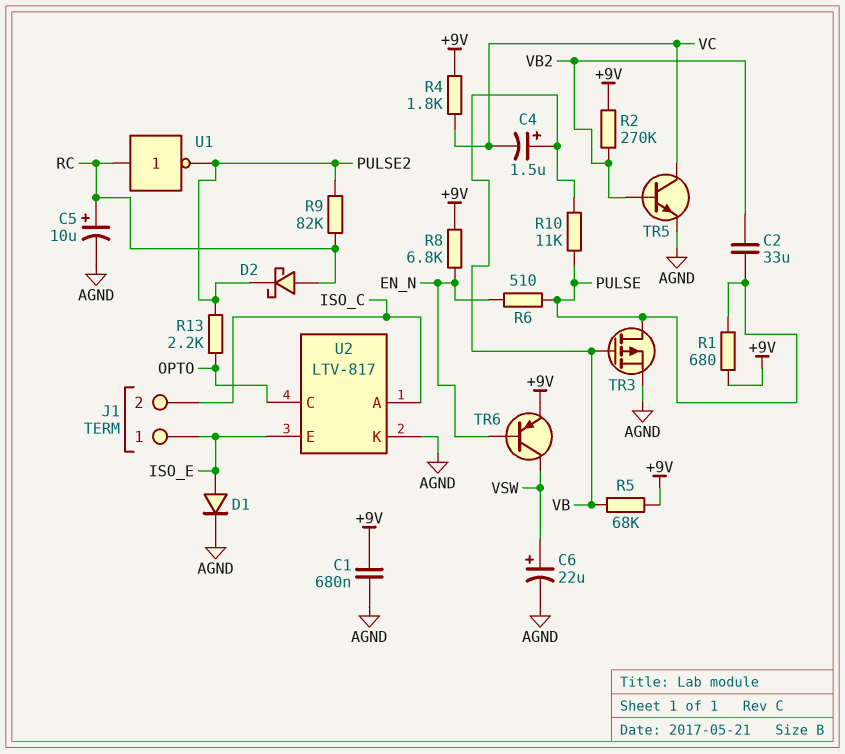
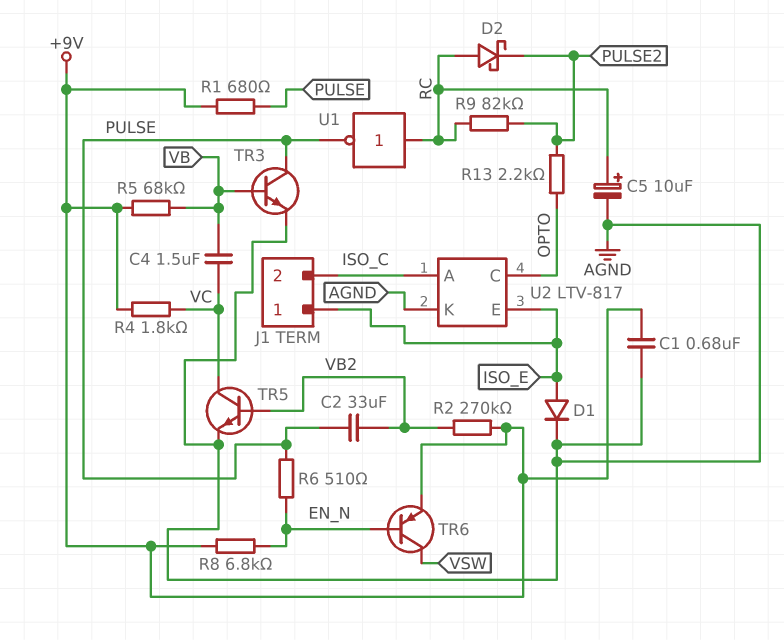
C4: 1.5uF (plus VB, minus VC) -> 1.5uF (VB, VC)
C6: 22uF (plus VSW, minus AGND) -> none
R10: 11k (PULSE, VB) -> none
TR3: PMOS (G VB, D PULSE, S AGND) -> NPN (B VB, C PULSE, E AGND)
U1: NOT (in RC, out PULSE2) -> NOT (in RC, out PULSE)

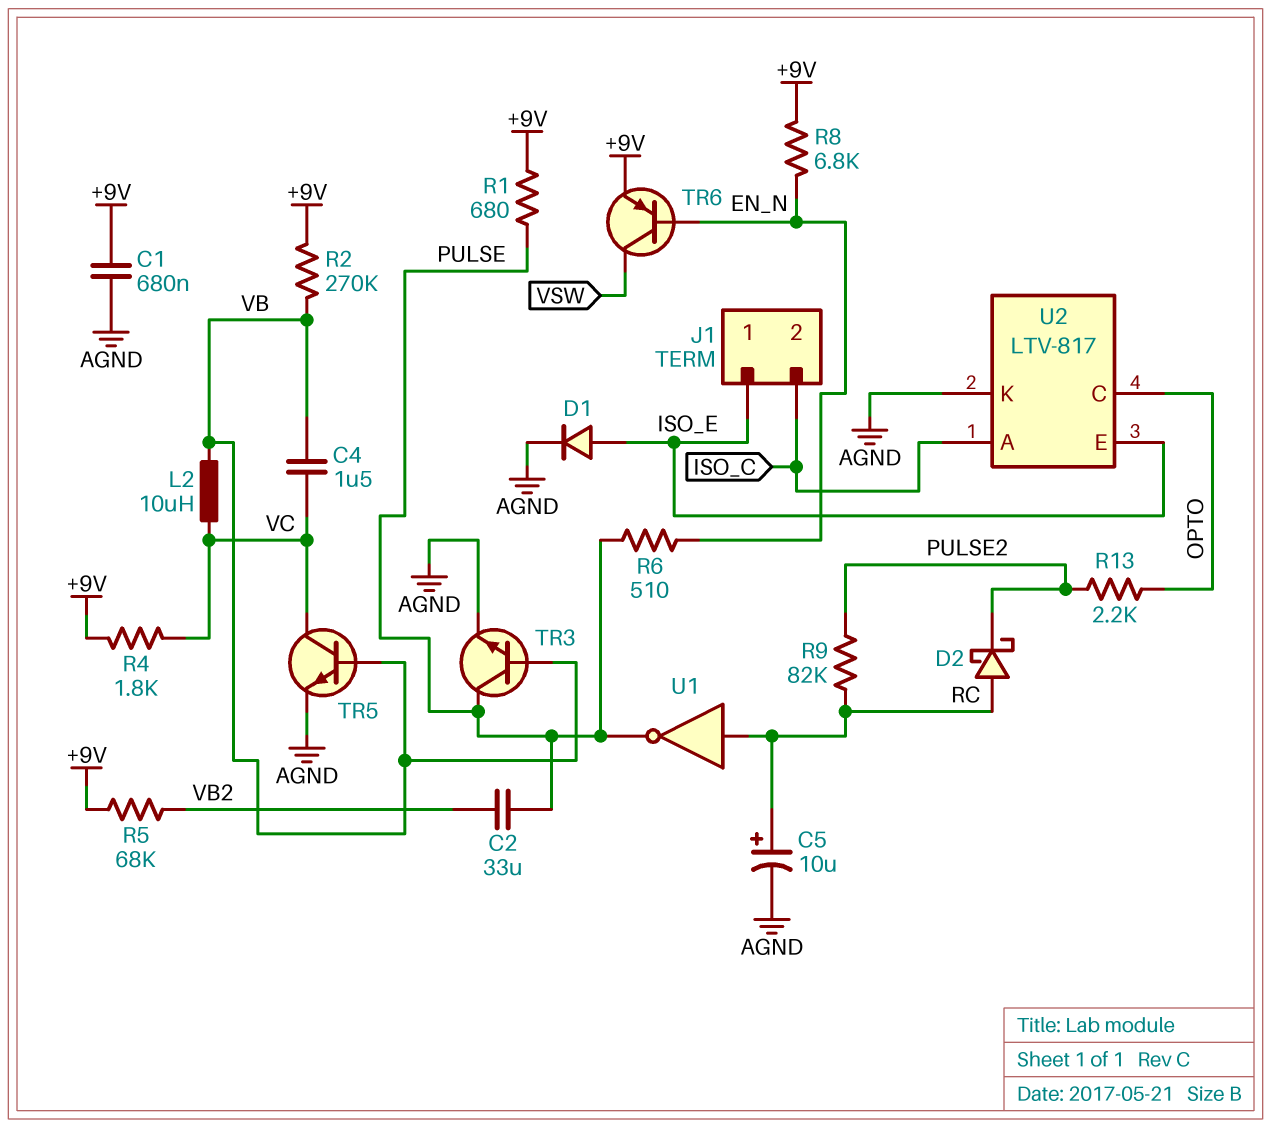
L2: none -> 10uH (VB, VC)
R2: 270k (+9V, VB2) -> 270k (+9V, VB)
R5: 68k (+9V, VB) -> 68k (+9V, VB2)
TR5: NPN (B VB2, C VC, E AGND) -> NPN (B VB, C VC, E AGND)

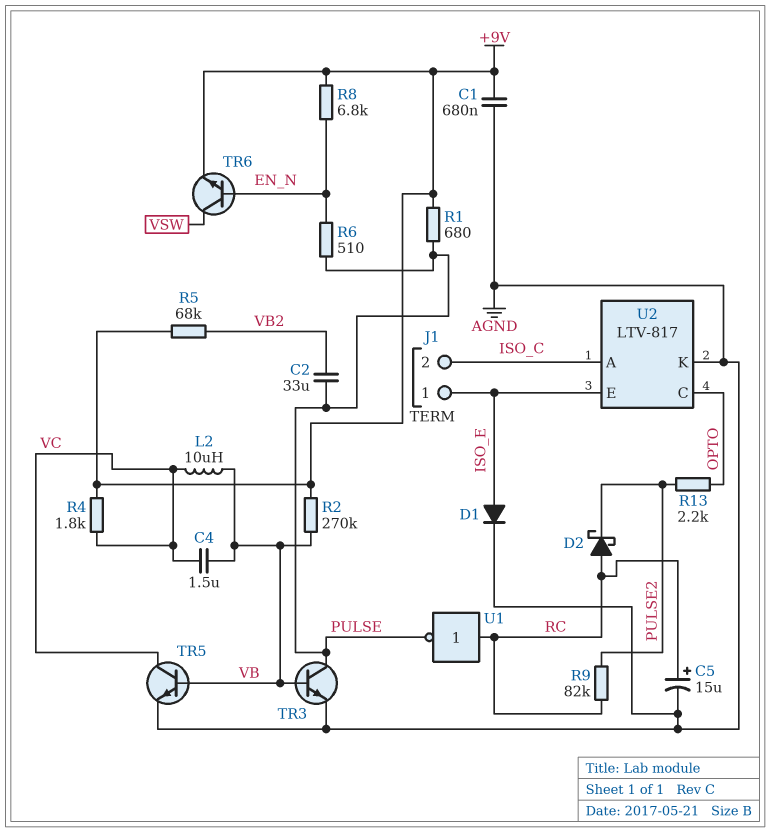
C5: 10uF (plus RC, minus AGND) -> 15uF (plus RC, minus AGND)
TR6: PNP (B EN_N, C VSW, E +9V) -> NPN (B EN_N, C VSW, E +9V)

